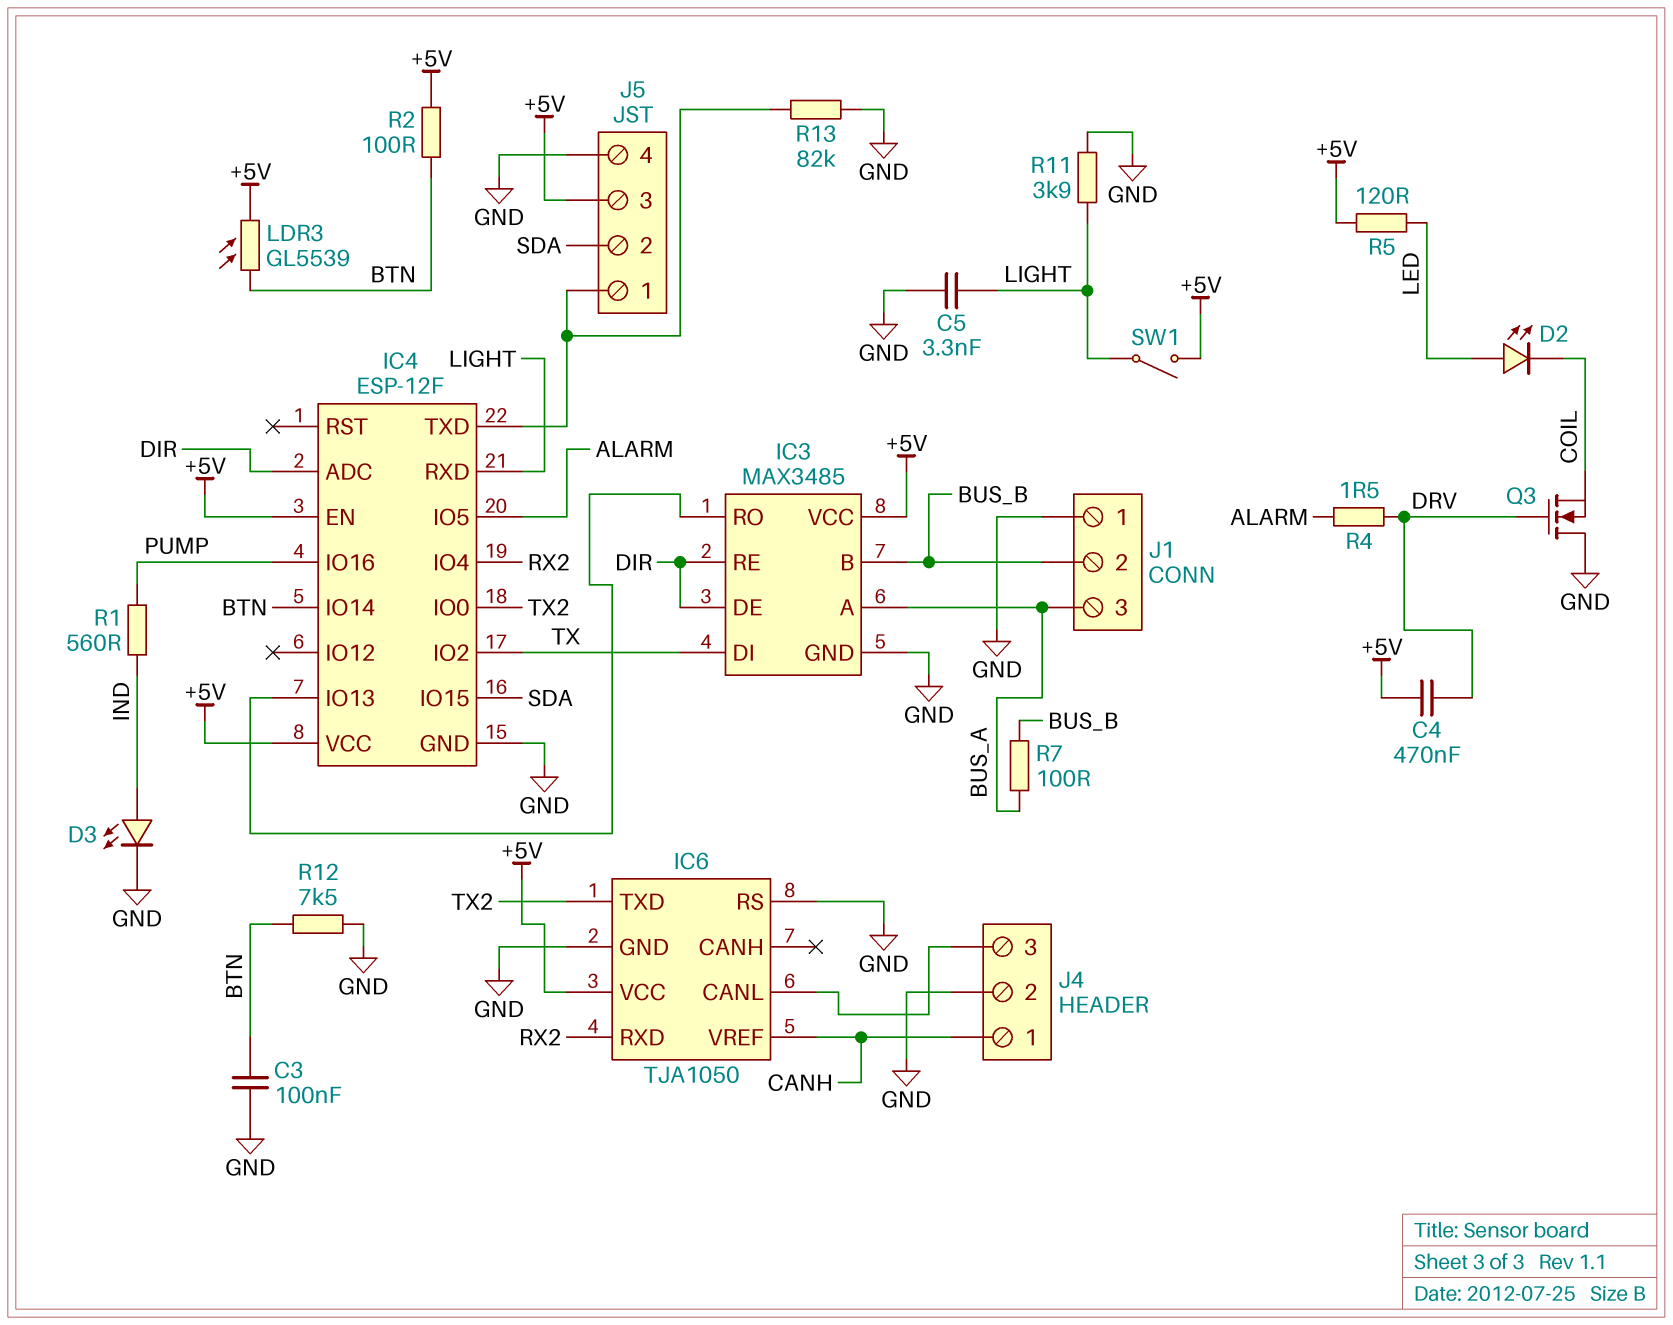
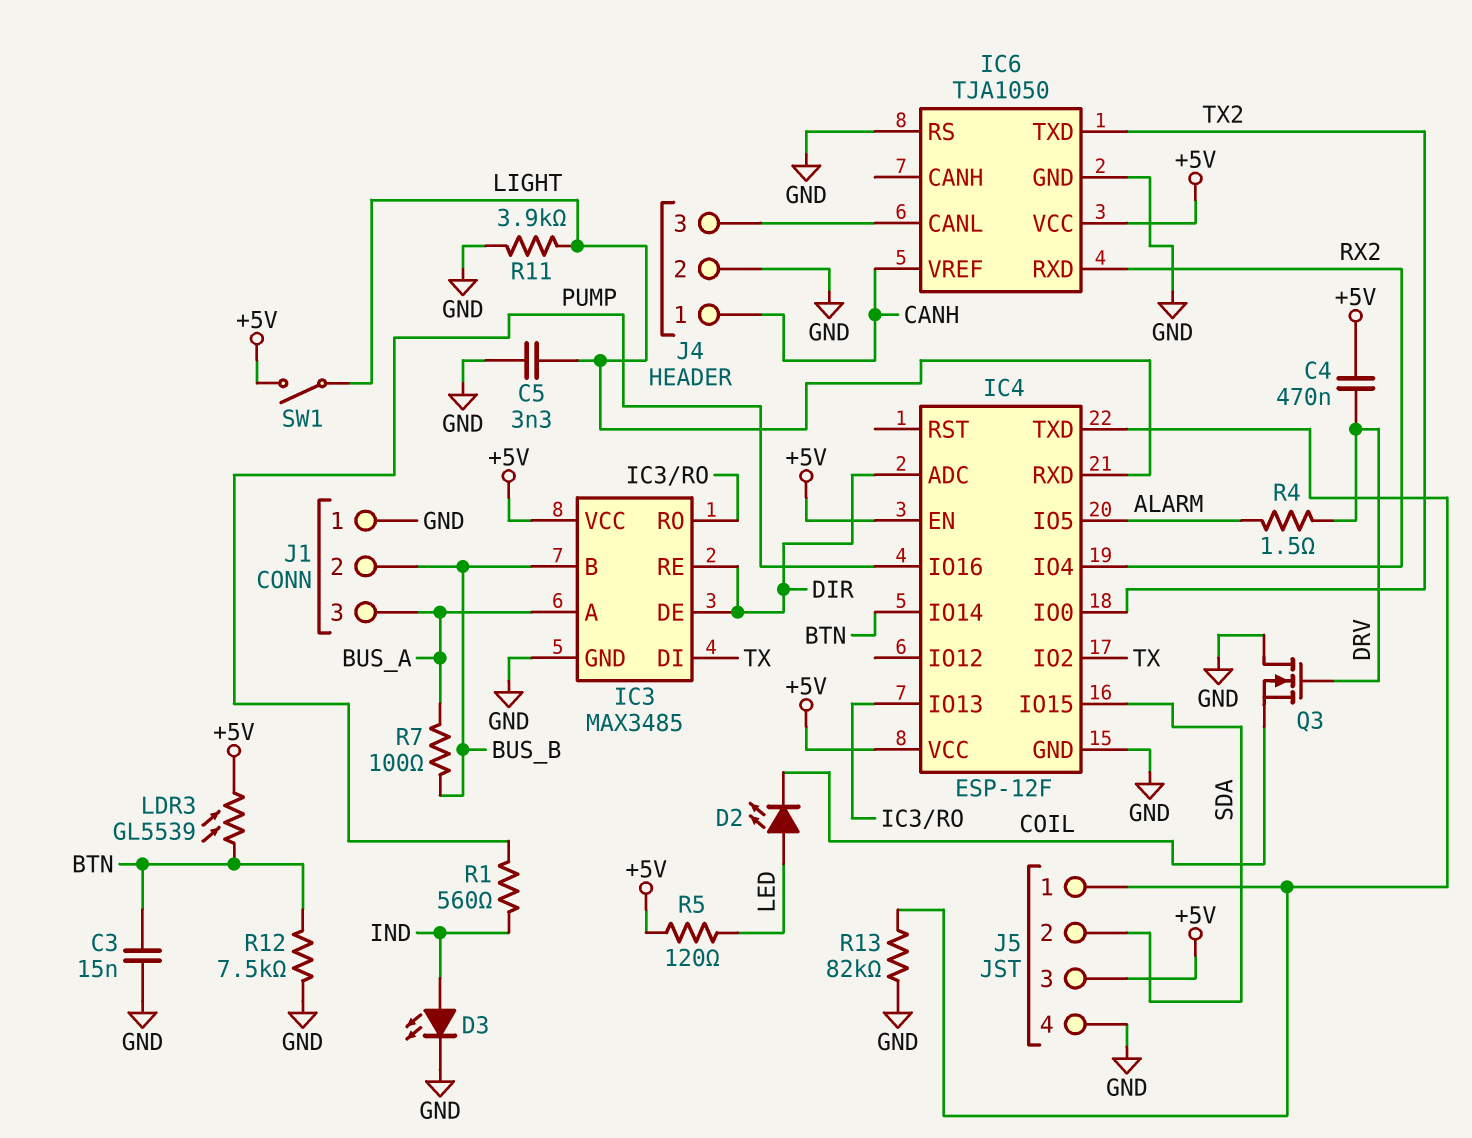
C3: 100nF (BTN, GND) -> 15nF (BTN, GND)
R2: 100 (+5V, BTN) -> none

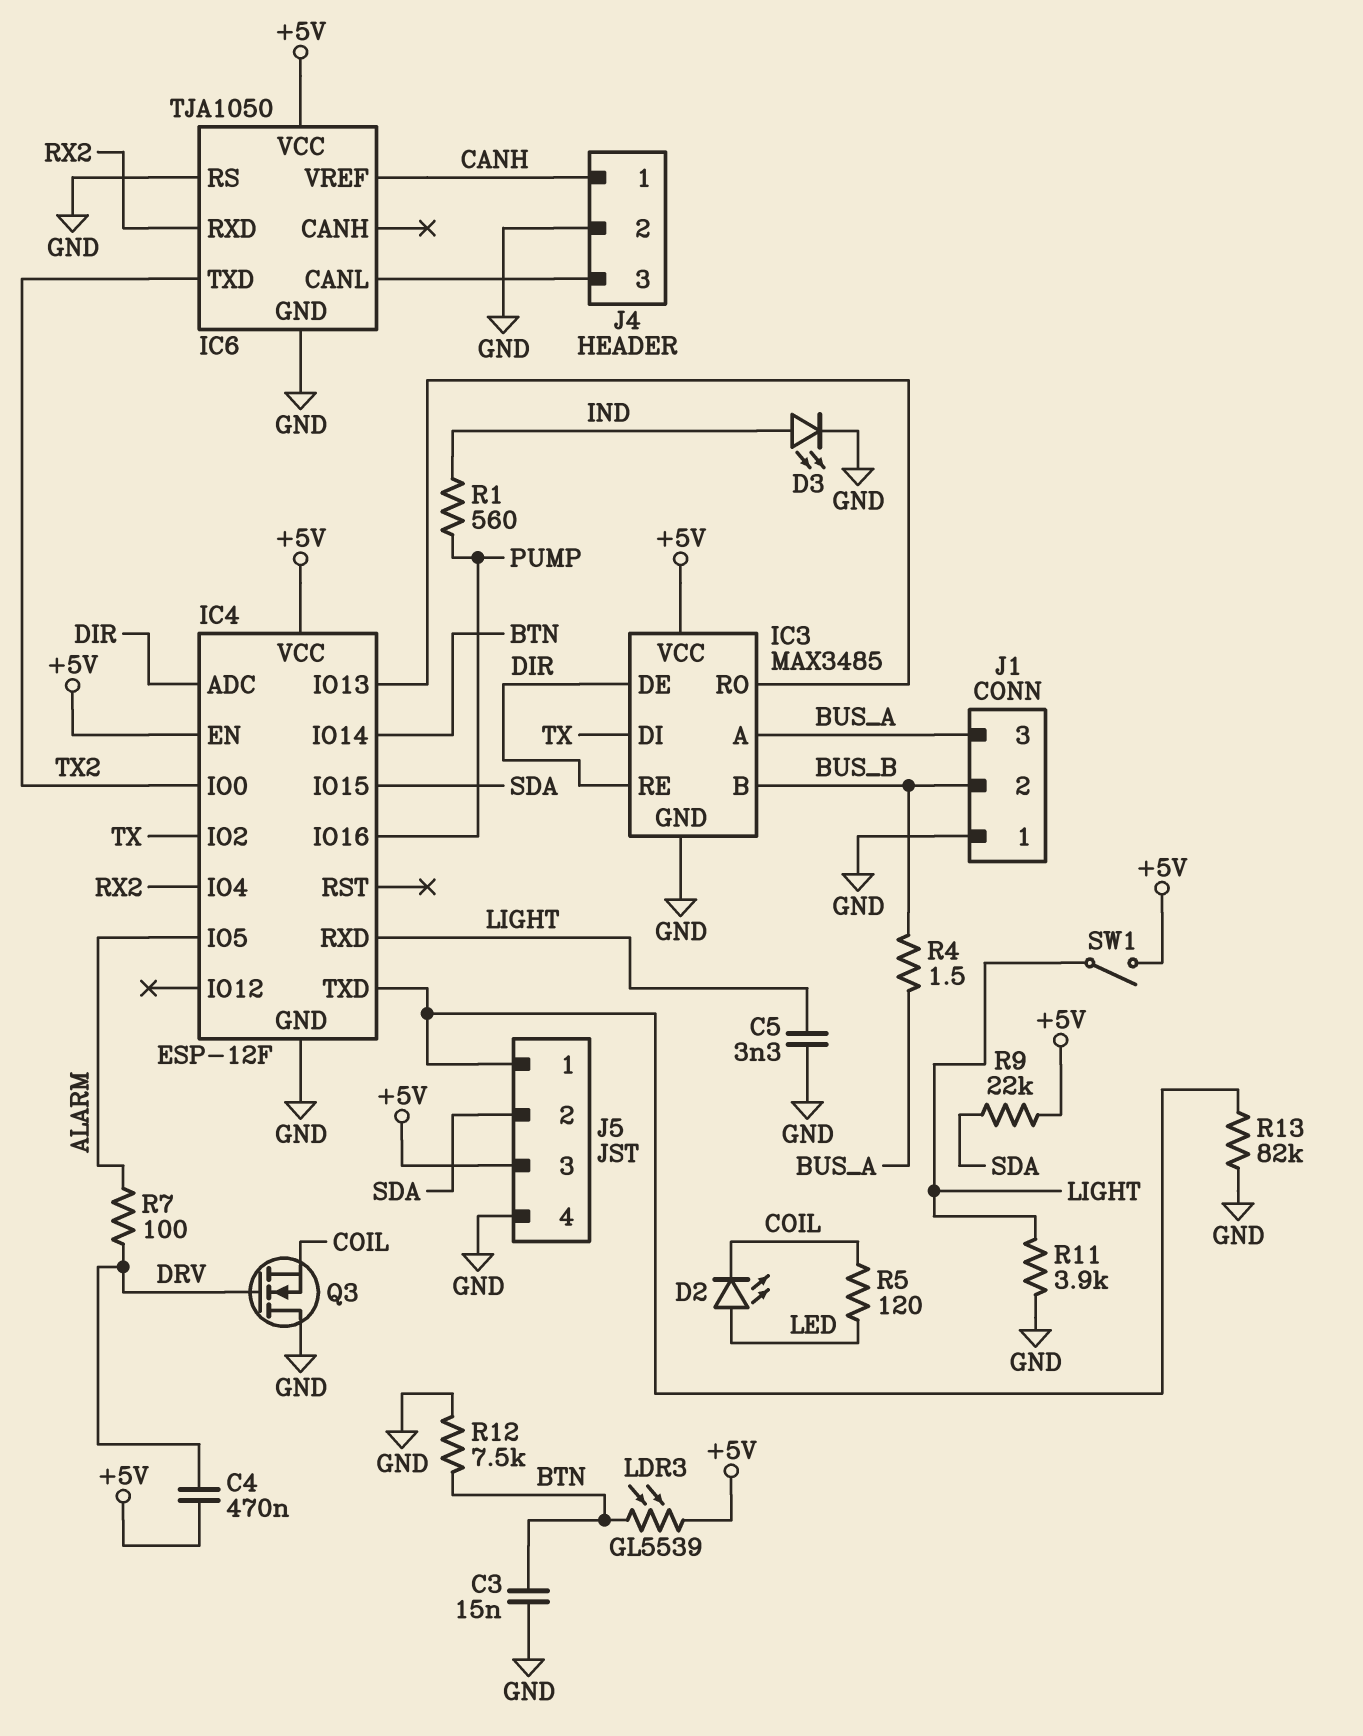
R4: 1.5 (ALARM, DRV) -> 1.5 (BUS_A, BUS_B)
R5: 120 (+5V, LED) -> 120 (COIL, LED)
R7: 100 (BUS_A, BUS_B) -> 100 (ALARM, DRV)
R9: none -> 22k (+5V, SDA)

